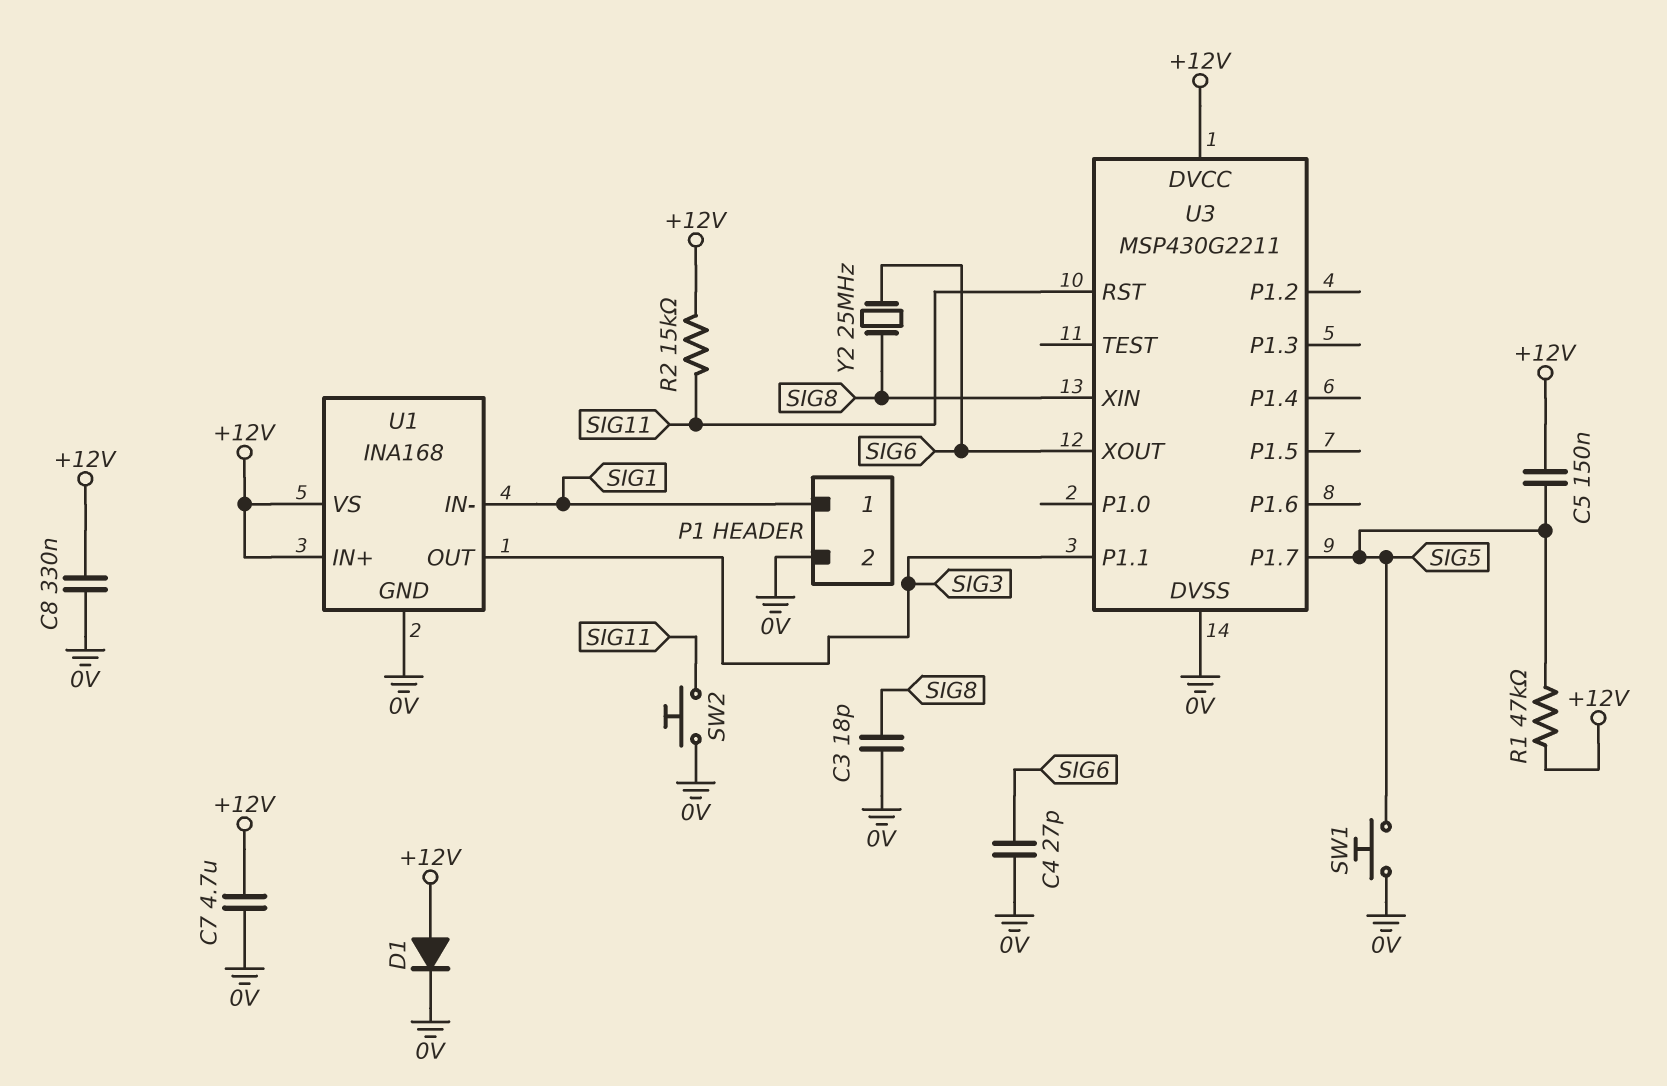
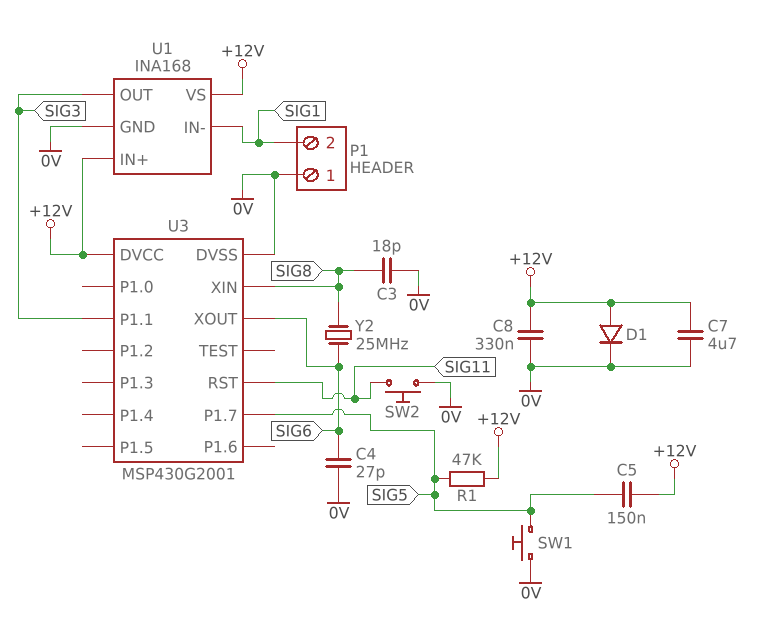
P1 pin 1: SIG1 -> 0V
P1 pin 2: 0V -> SIG1
R2: 15k (+12V, SIG11) -> none
U3: MSP430G2211 -> MSP430G2001

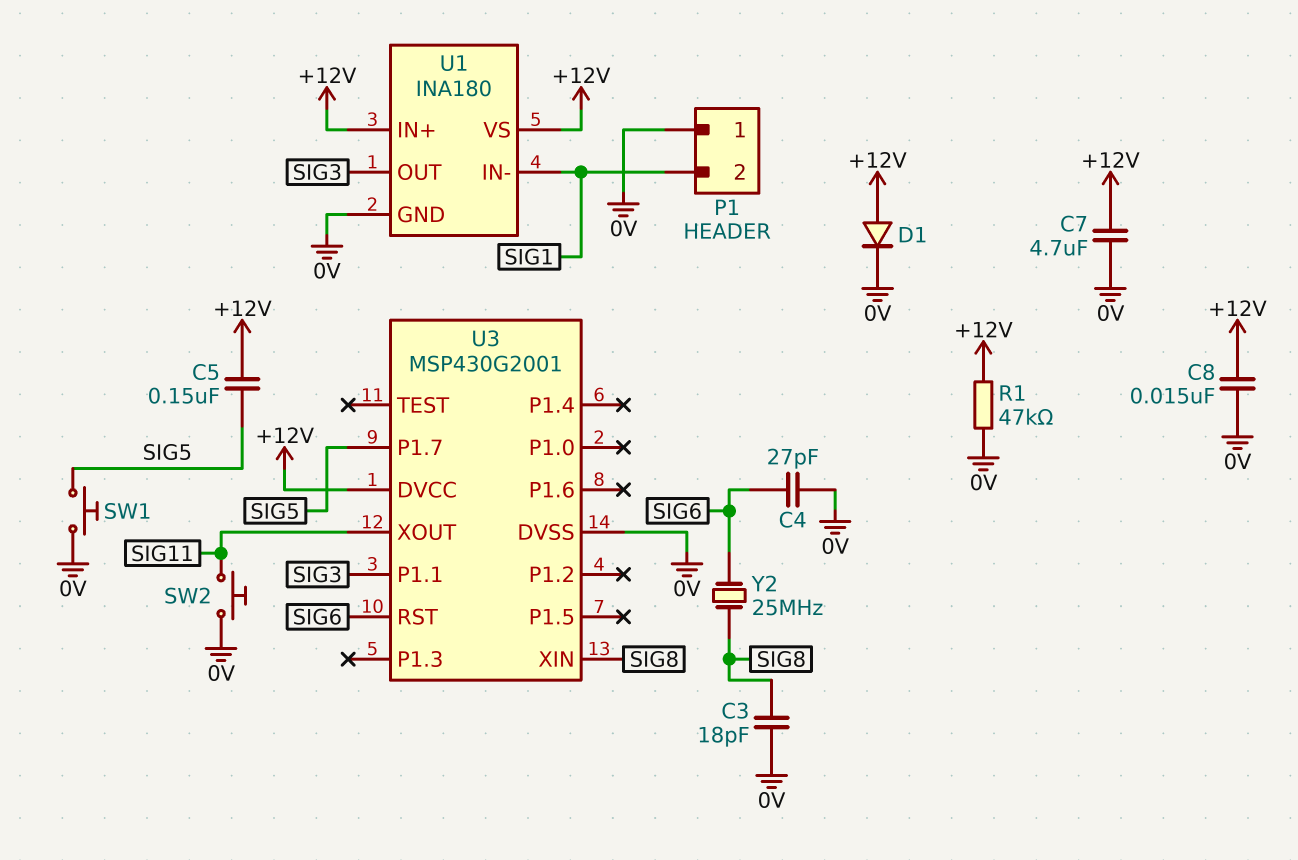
C8: 330nF (+12V, 0V) -> 15nF (+12V, 0V)
R1: 47k (+12V, SIG5) -> 47k (+12V, 0V)
U1: INA168 -> INA180
U3 pin RST: SIG11 -> SIG6
U3 pin XOUT: SIG6 -> SIG11

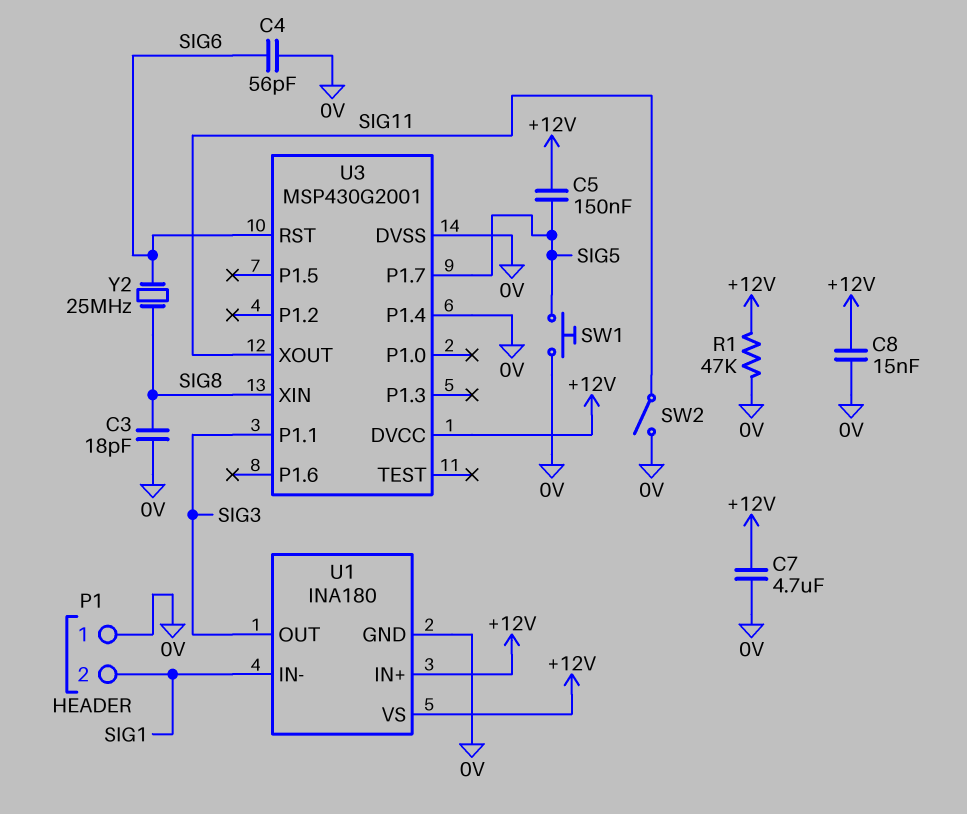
C4: 27pF (0V, SIG6) -> 56pF (0V, SIG6)
D1: diode (A +12V, K 0V) -> none
SW2: button (0V, SIG11) -> switch (0V, SIG11)
U3 pin P1.4: none -> 0V

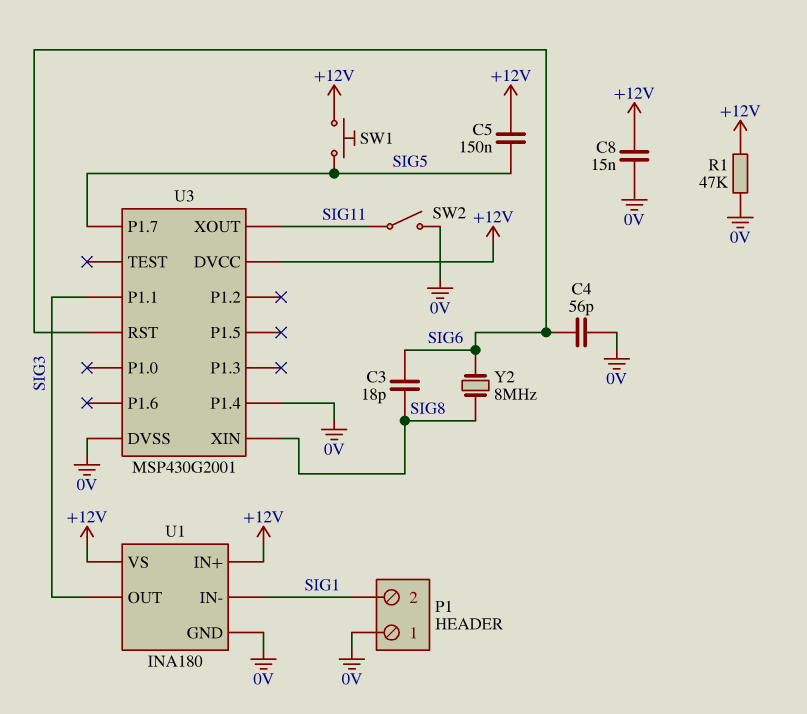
C3: 18pF (0V, SIG8) -> 18pF (SIG6, SIG8)
C7: 4.7uF (+12V, 0V) -> none
SW1: button (0V, SIG5) -> button (+12V, SIG5)
Y2: 25MHz (SIG6, SIG8) -> 8MHz (SIG6, SIG8)

